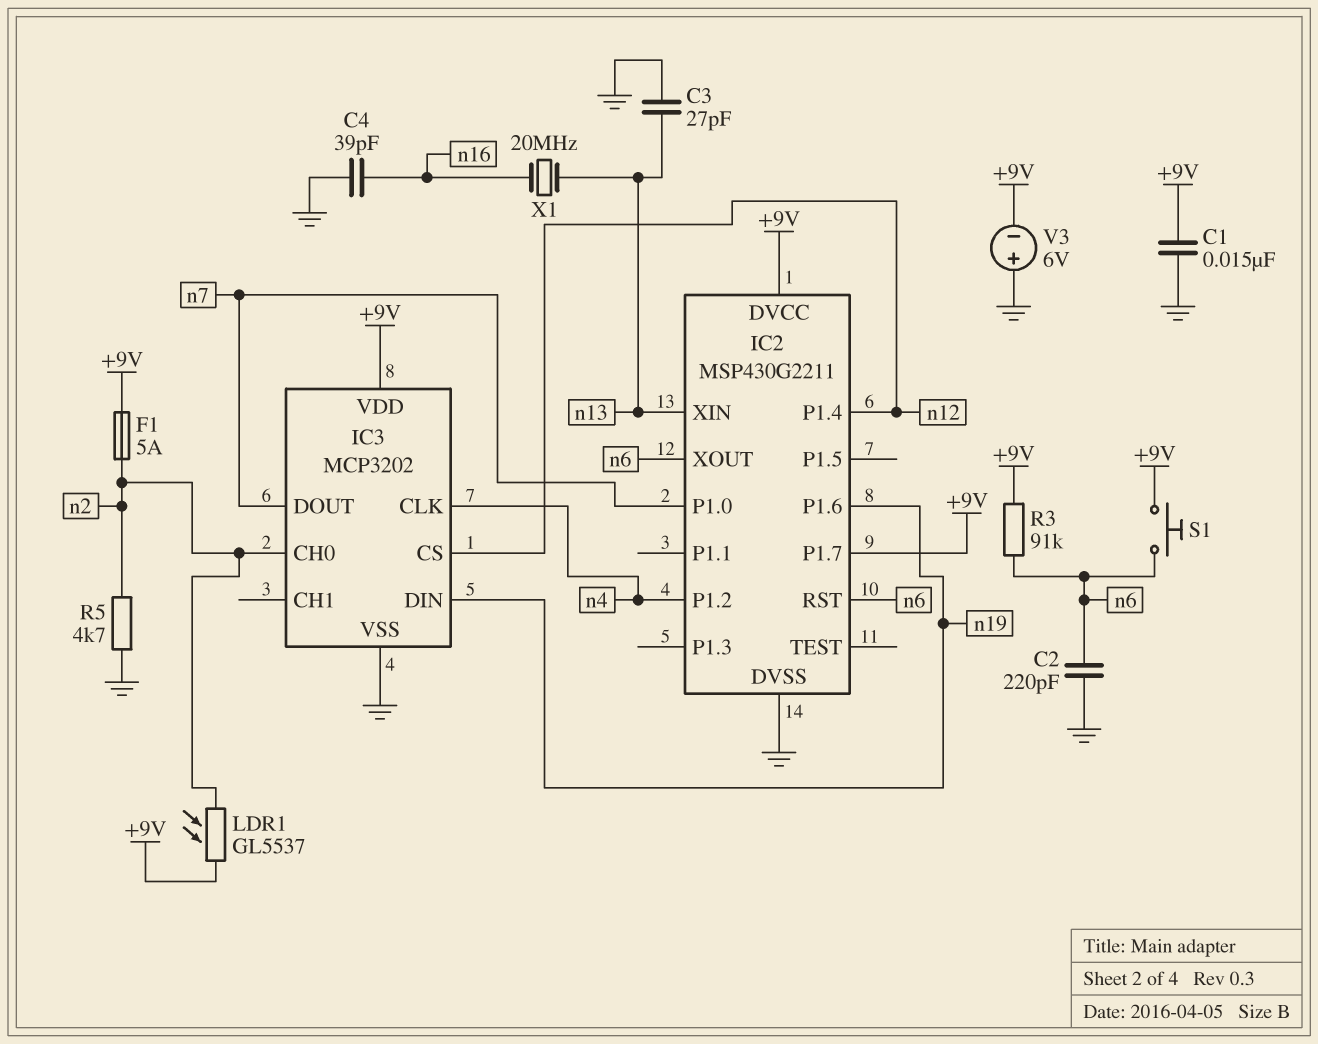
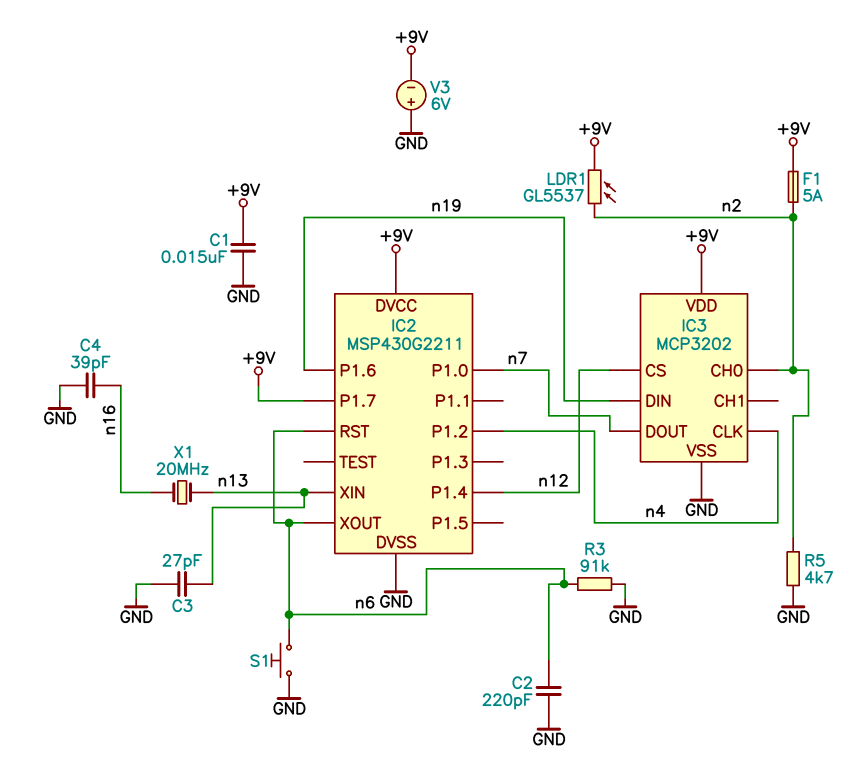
R3: 91k (+9V, n6) -> 91k (GND, n6)
S1: button (+9V, n6) -> button (GND, n6)

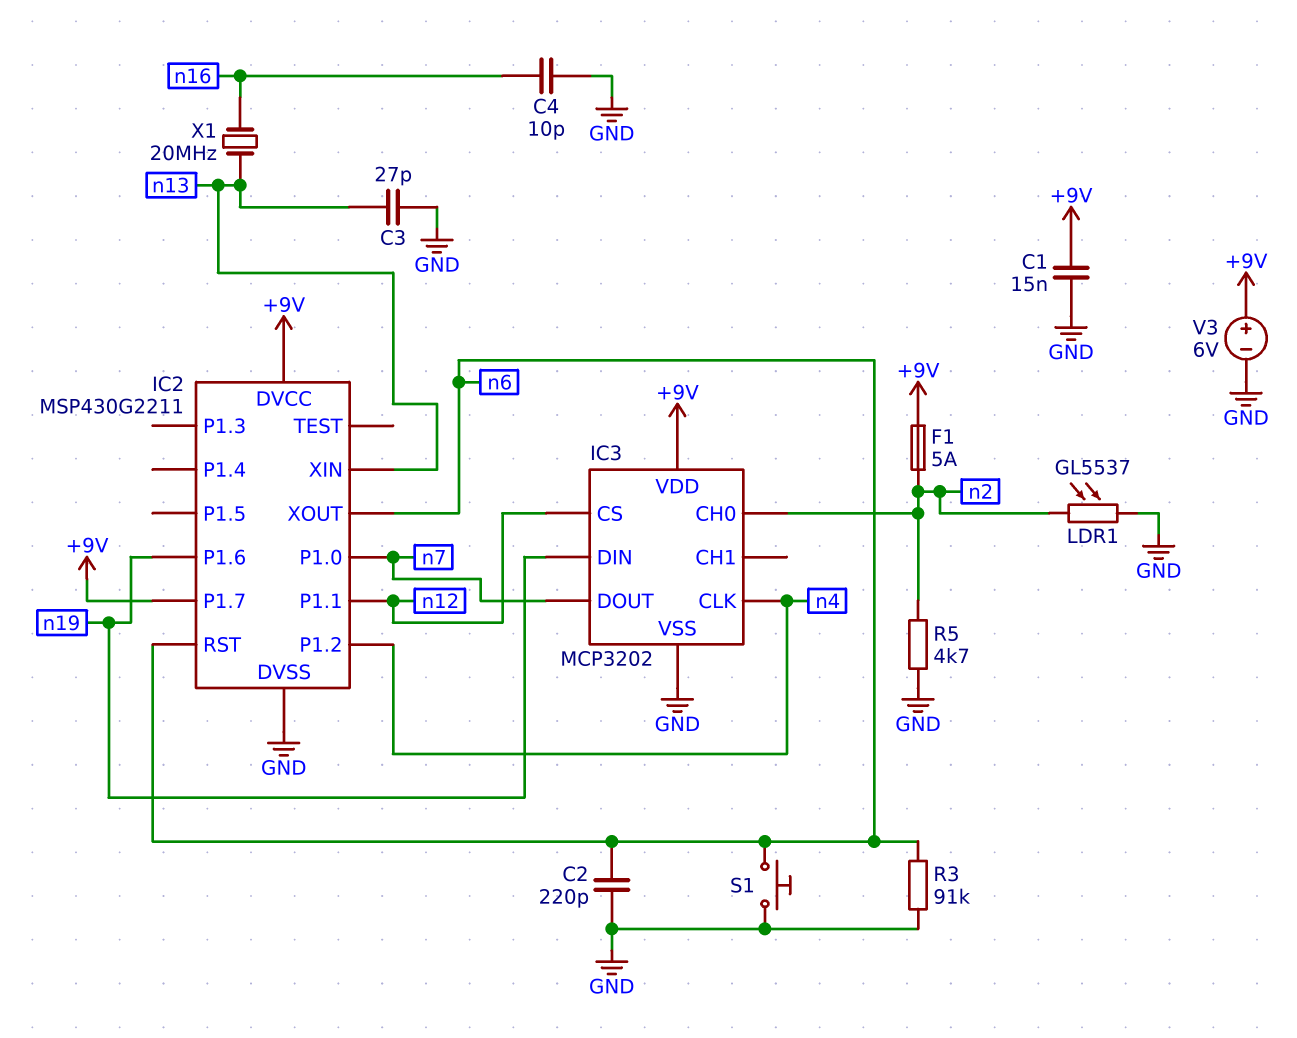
C4: 39pF (GND, n16) -> 10pF (GND, n16)
IC2 pin P1.1: none -> n12
IC2 pin P1.4: n12 -> none
LDR1: GL5537 (+9V, n2) -> GL5537 (GND, n2)
V3: 6V (plus GND, minus +9V) -> 6V (plus +9V, minus GND)

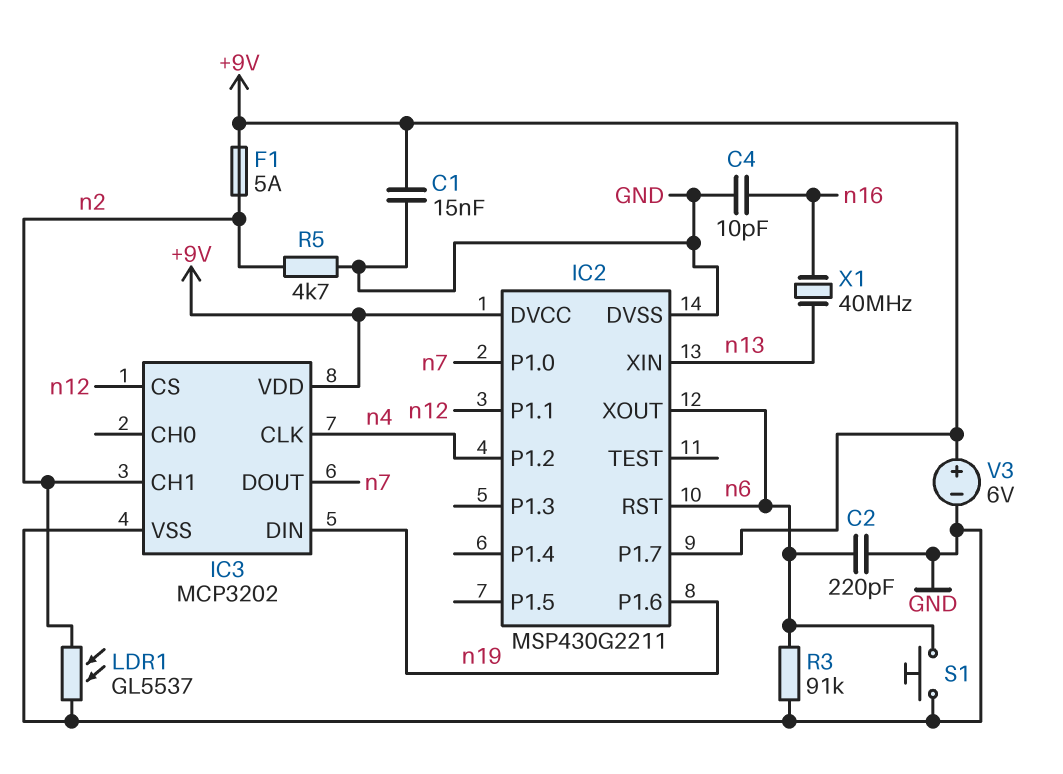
C3: 27pF (GND, n13) -> none
IC3 pin CH0: n2 -> none
IC3 pin CH1: none -> n2
X1: 20MHz (n13, n16) -> 40MHz (n13, n16)

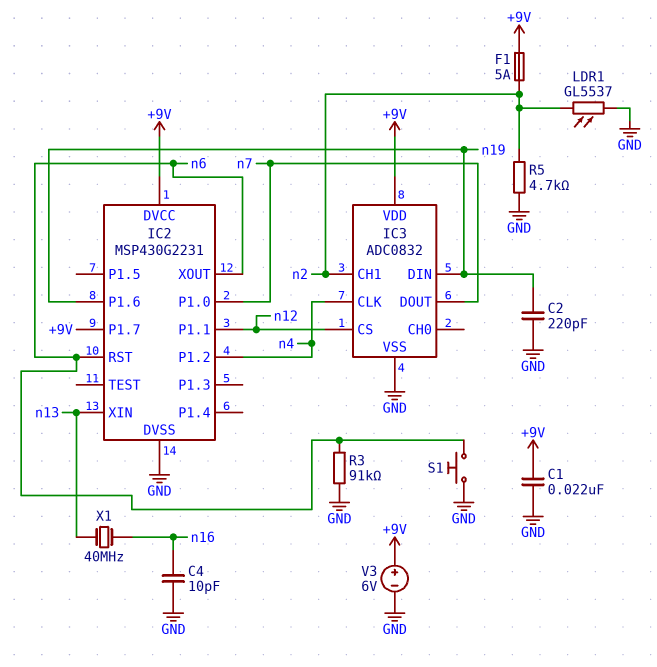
C1: 15nF (+9V, GND) -> 22nF (+9V, GND)
C2: 220pF (GND, n6) -> 220pF (GND, n19)
IC2: MSP430G2211 -> MSP430G2231
IC3: MCP3202 -> ADC0832

